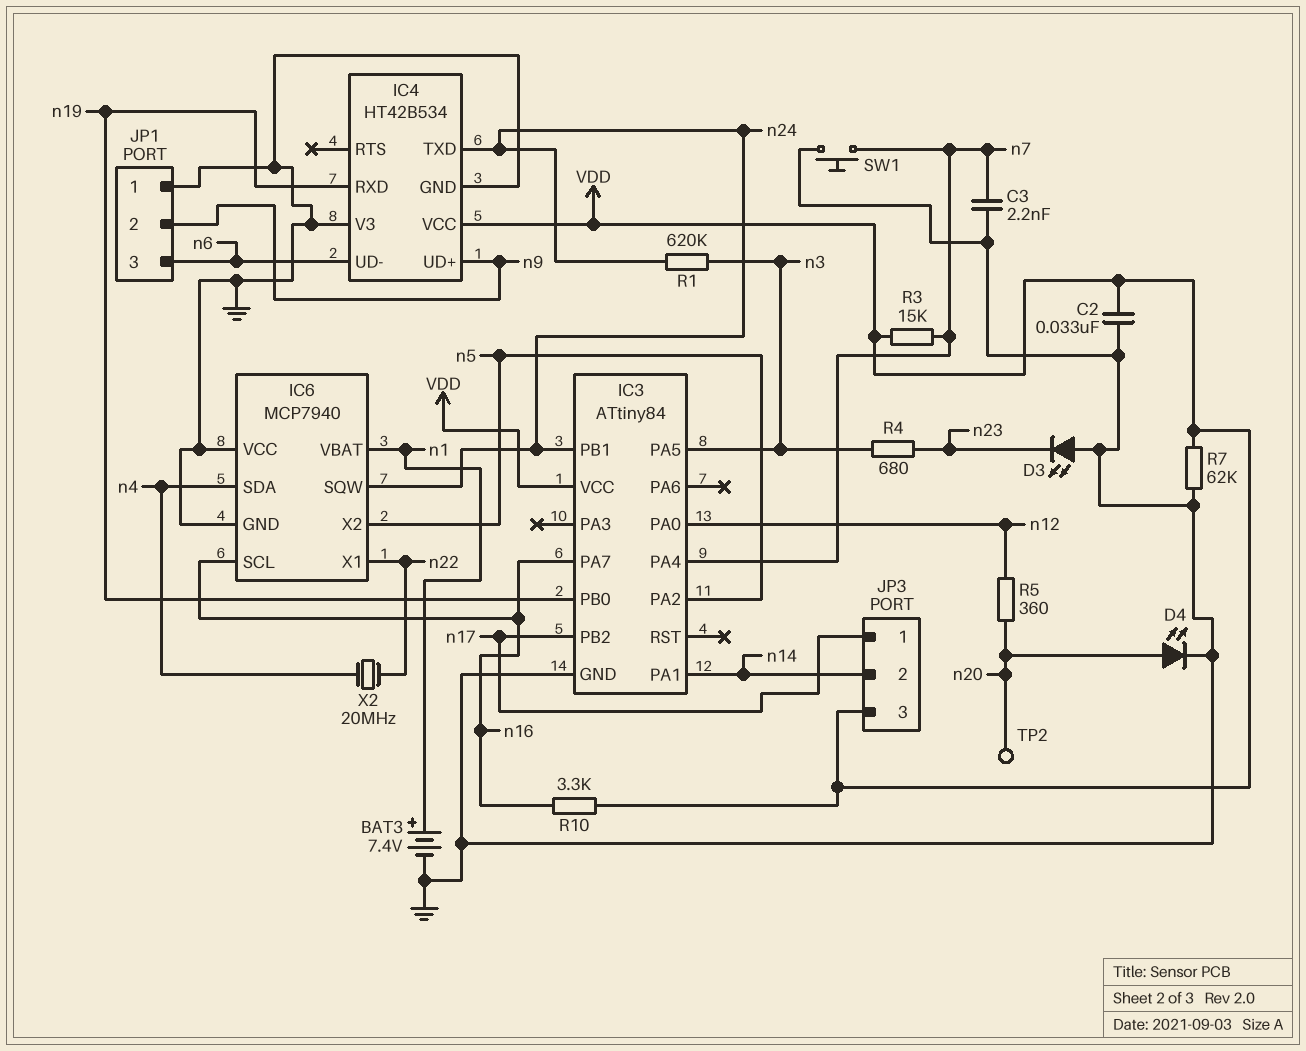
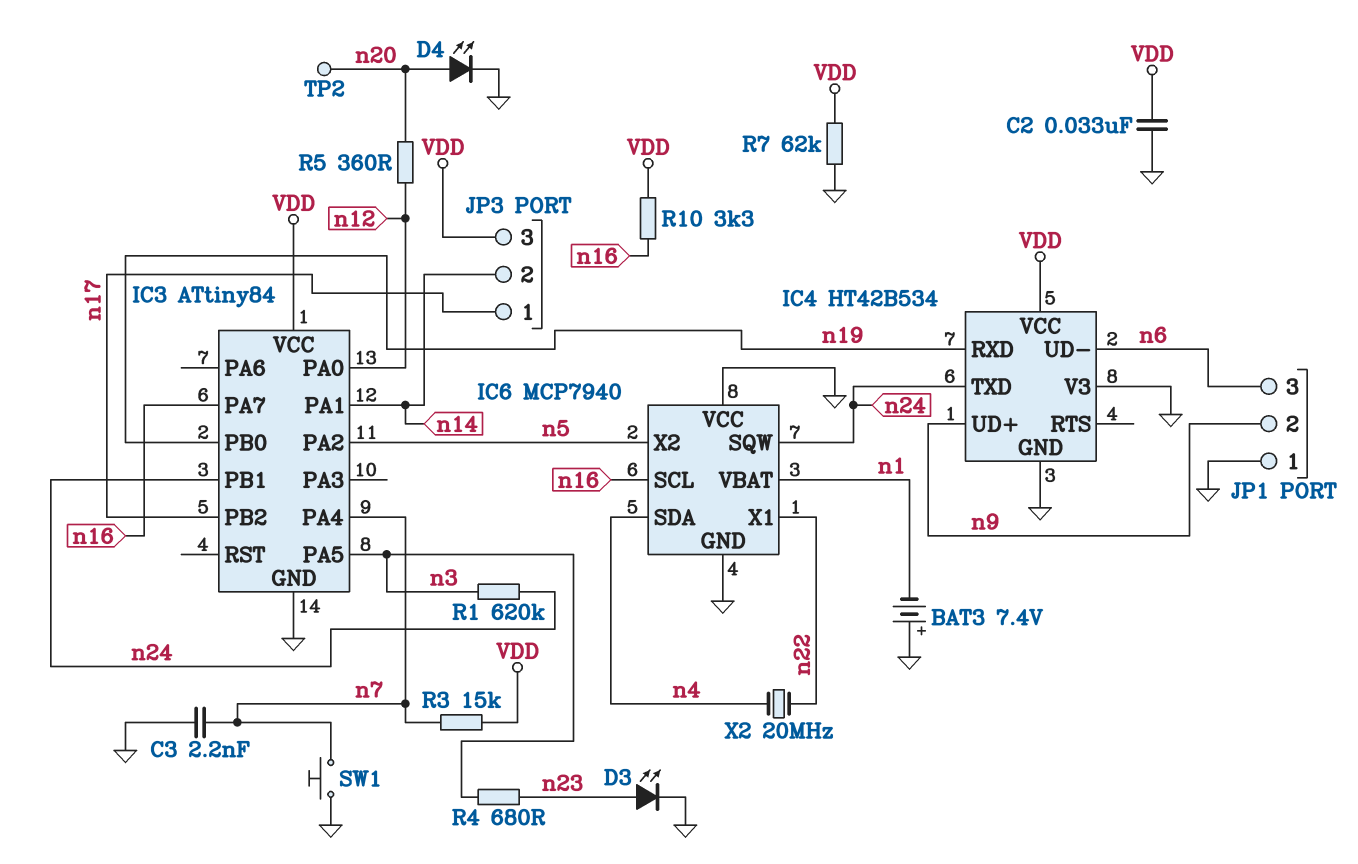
BAT3: 7.4V (plus n1, minus GND) -> 7.4V (plus GND, minus n1)
D3: LED (A GND, K n23) -> LED (A n23, K GND)

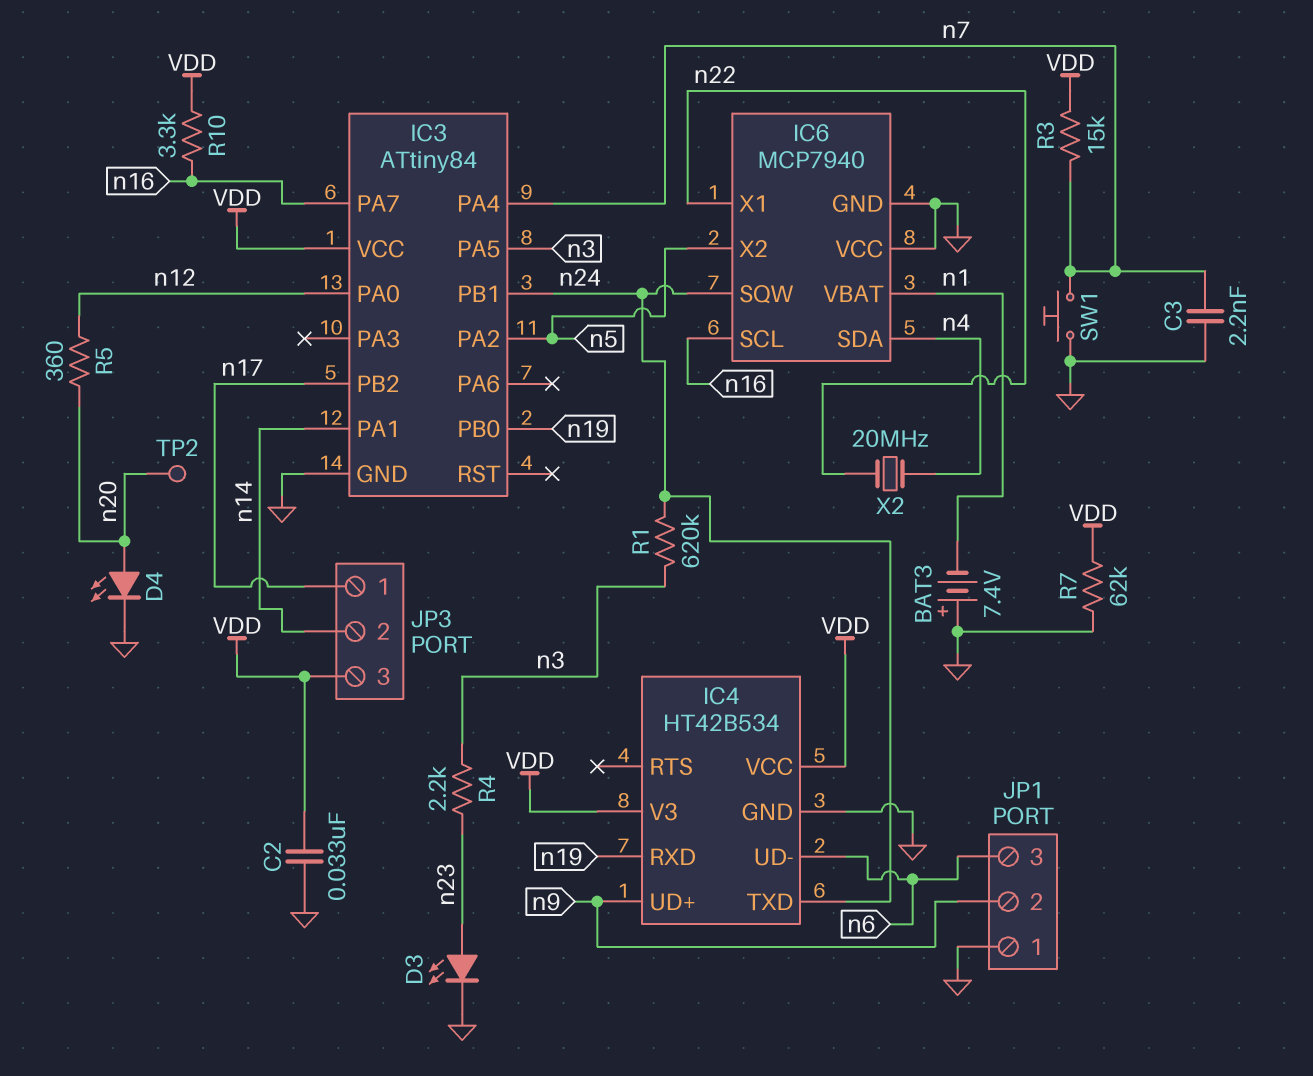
IC4 pin V3: GND -> VDD
R4: 680 (n3, n23) -> 2.2k (n3, n23)

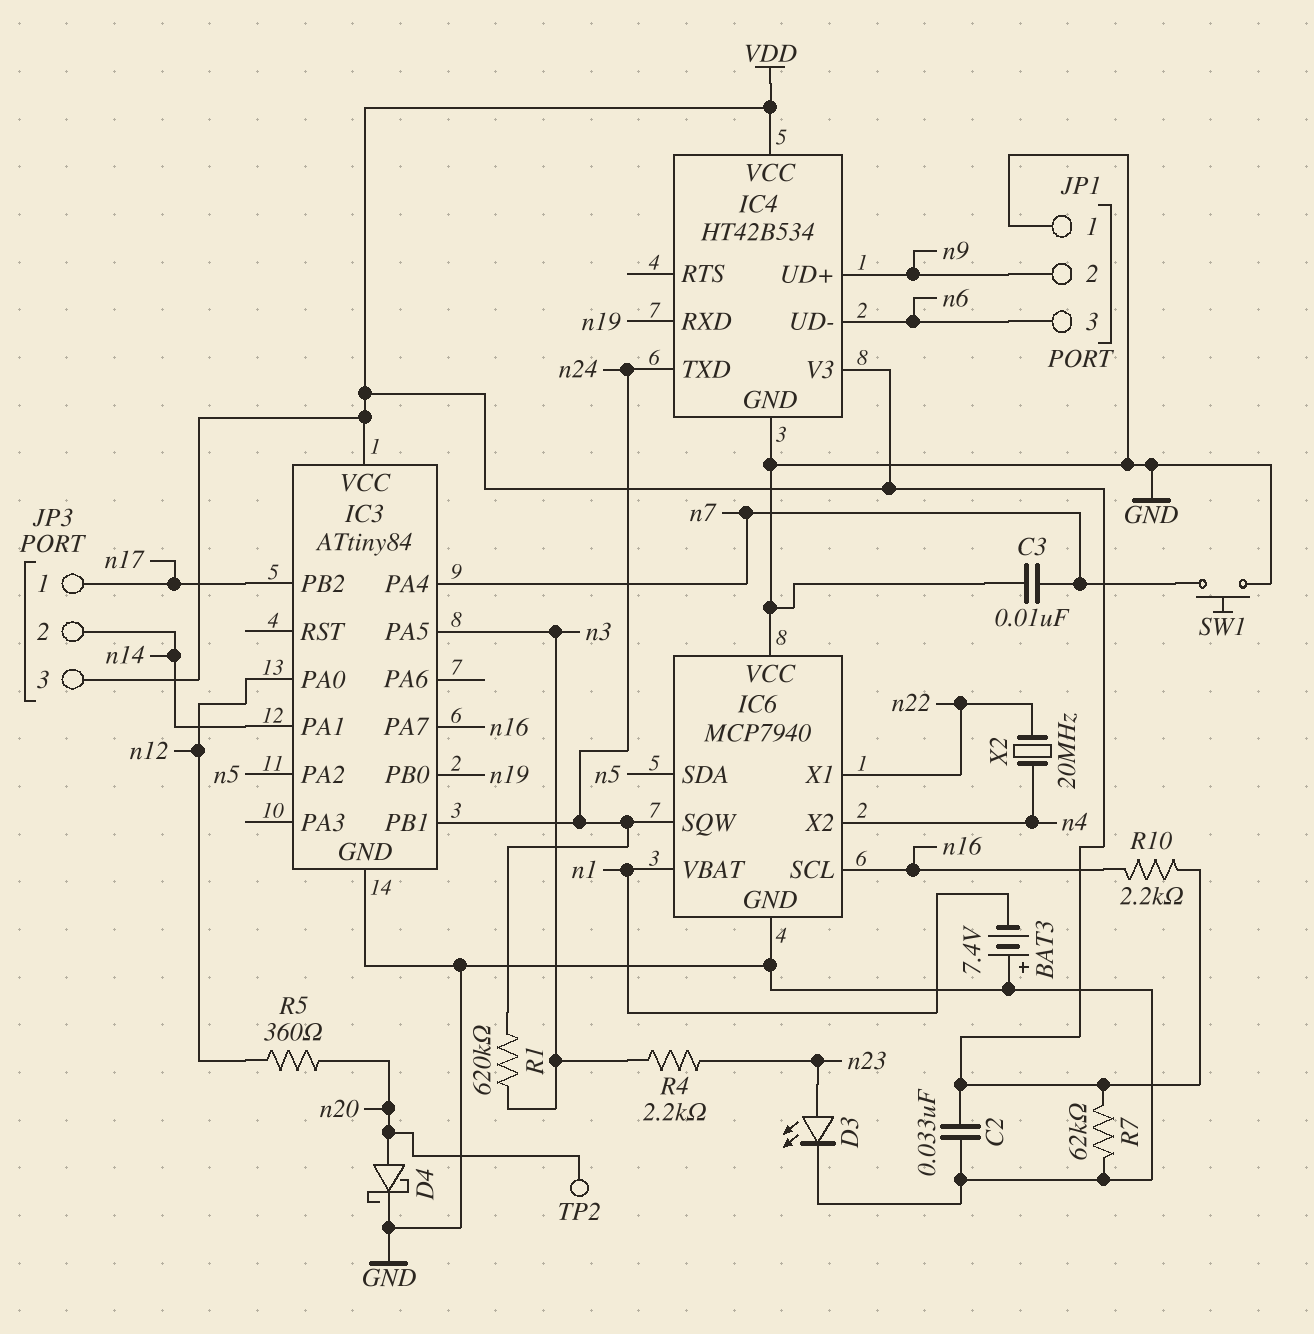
C3: 2.2nF (GND, n7) -> 10nF (GND, n7)
D4: LED (A n20, K GND) -> schottky (A n20, K GND)
IC6 pin SDA: n4 -> n5
IC6 pin X2: n5 -> n4
R3: 15k (VDD, n7) -> none
R10: 3.3k (VDD, n16) -> 2.2k (VDD, n16)

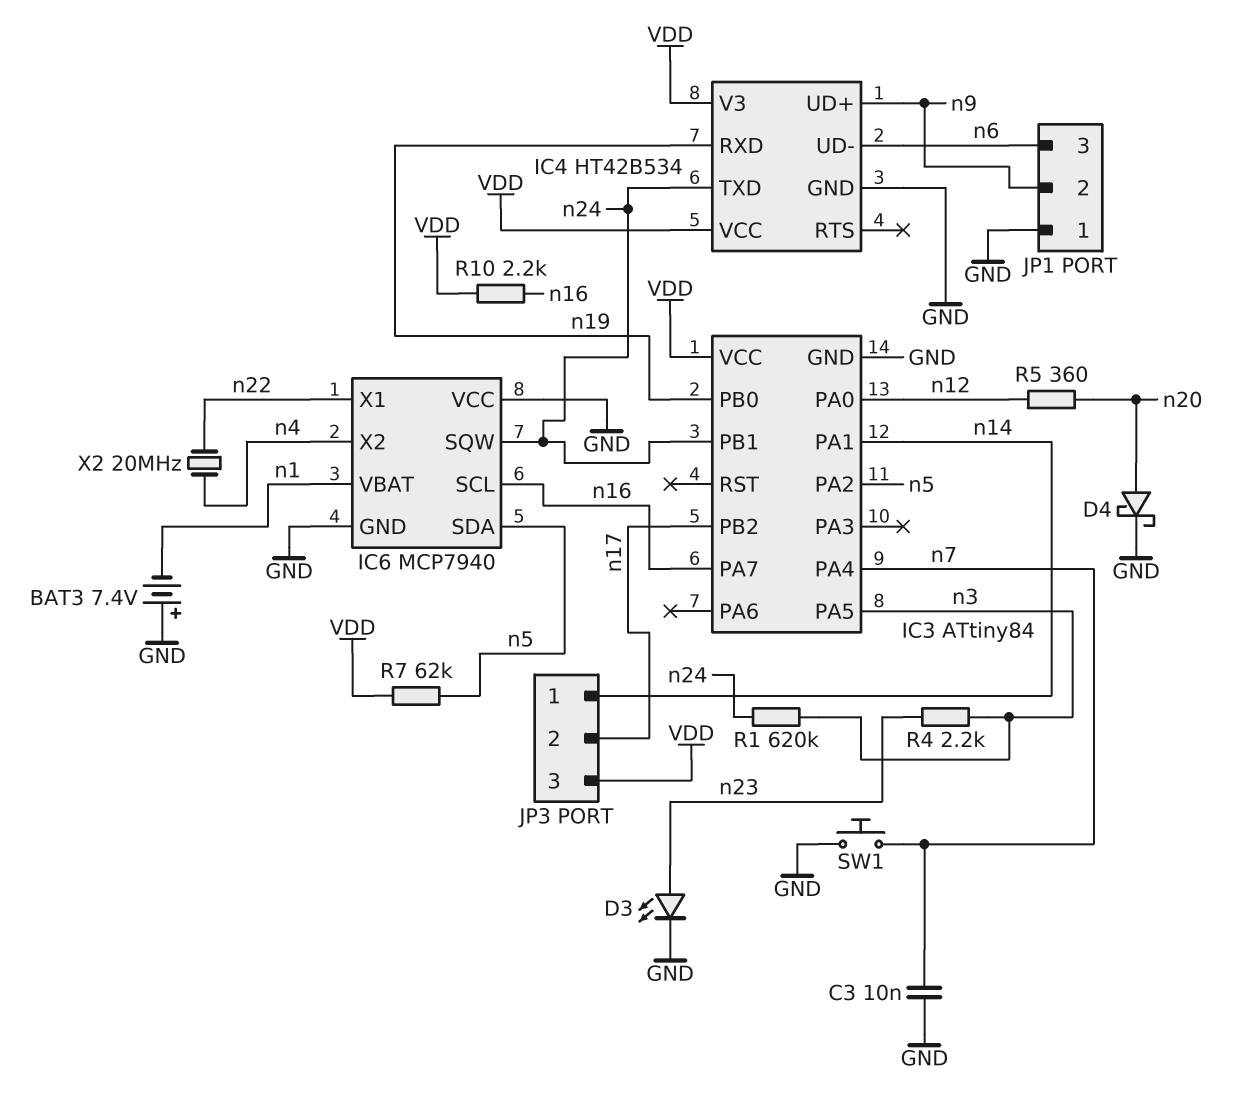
C2: 33nF (GND, VDD) -> none
JP3 pin 1: n17 -> n14
JP3 pin 2: n14 -> n17
R7: 62k (GND, VDD) -> 62k (VDD, n5)
TP2: test point (n20) -> none

